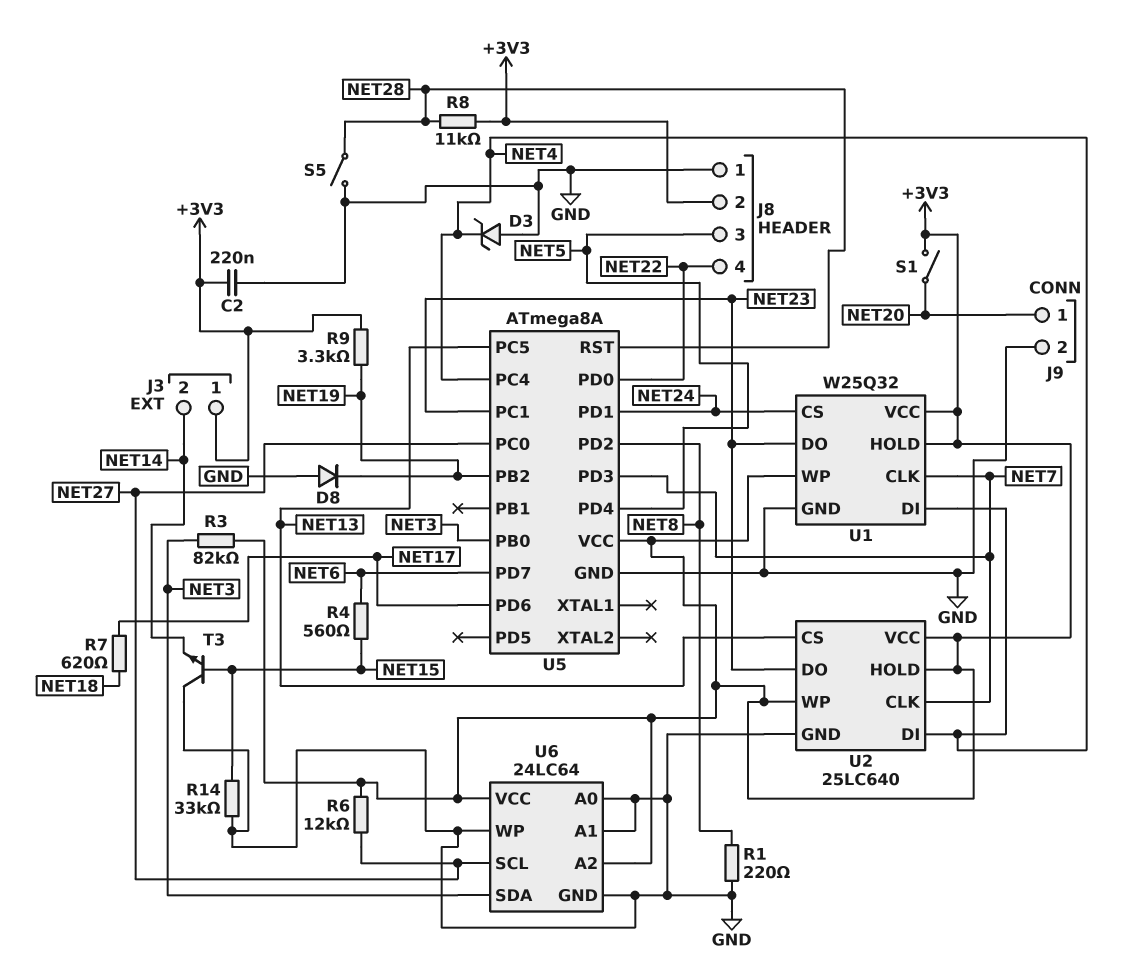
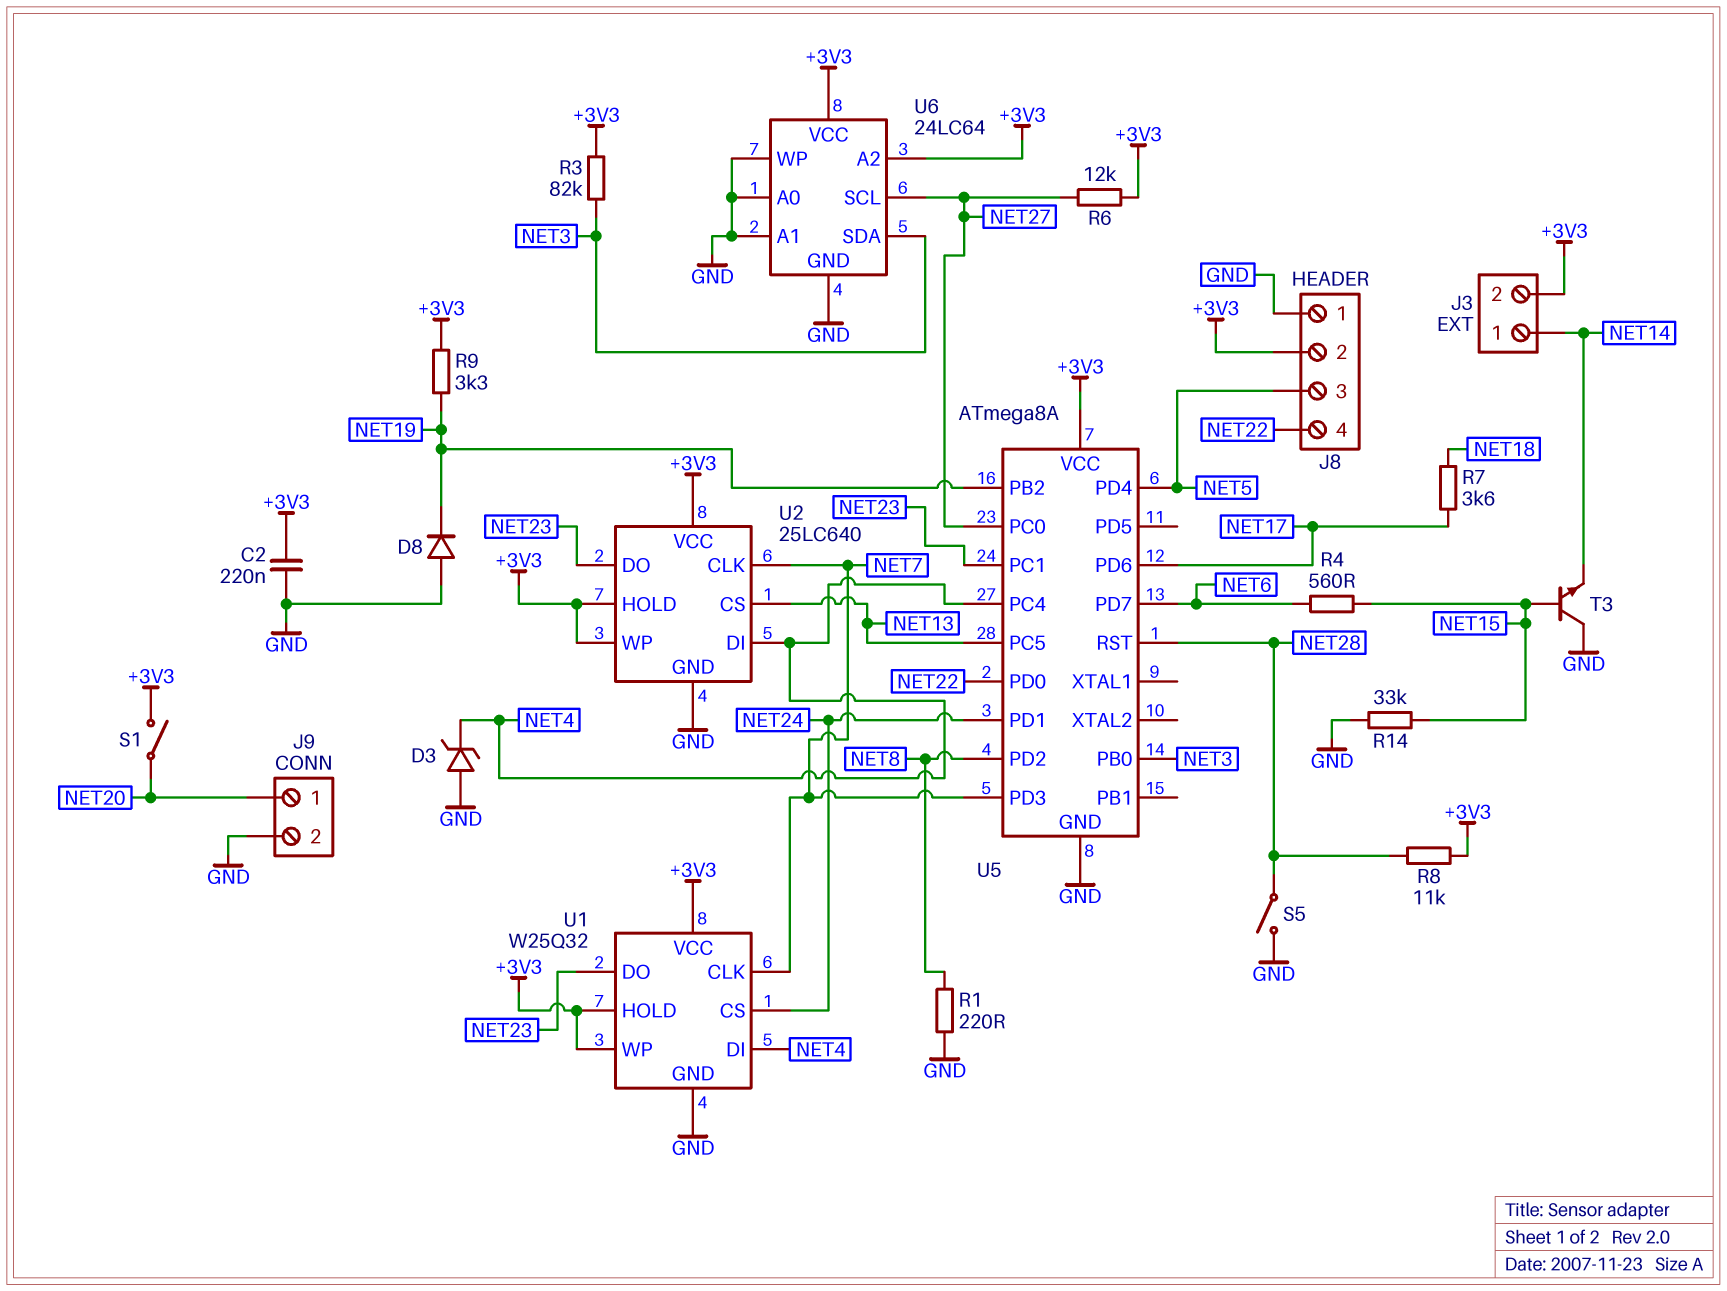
J3 pin 1: +3V3 -> NET14
J3 pin 2: NET14 -> +3V3
R7: 620 (NET17, NET18) -> 3.6k (NET17, NET18)

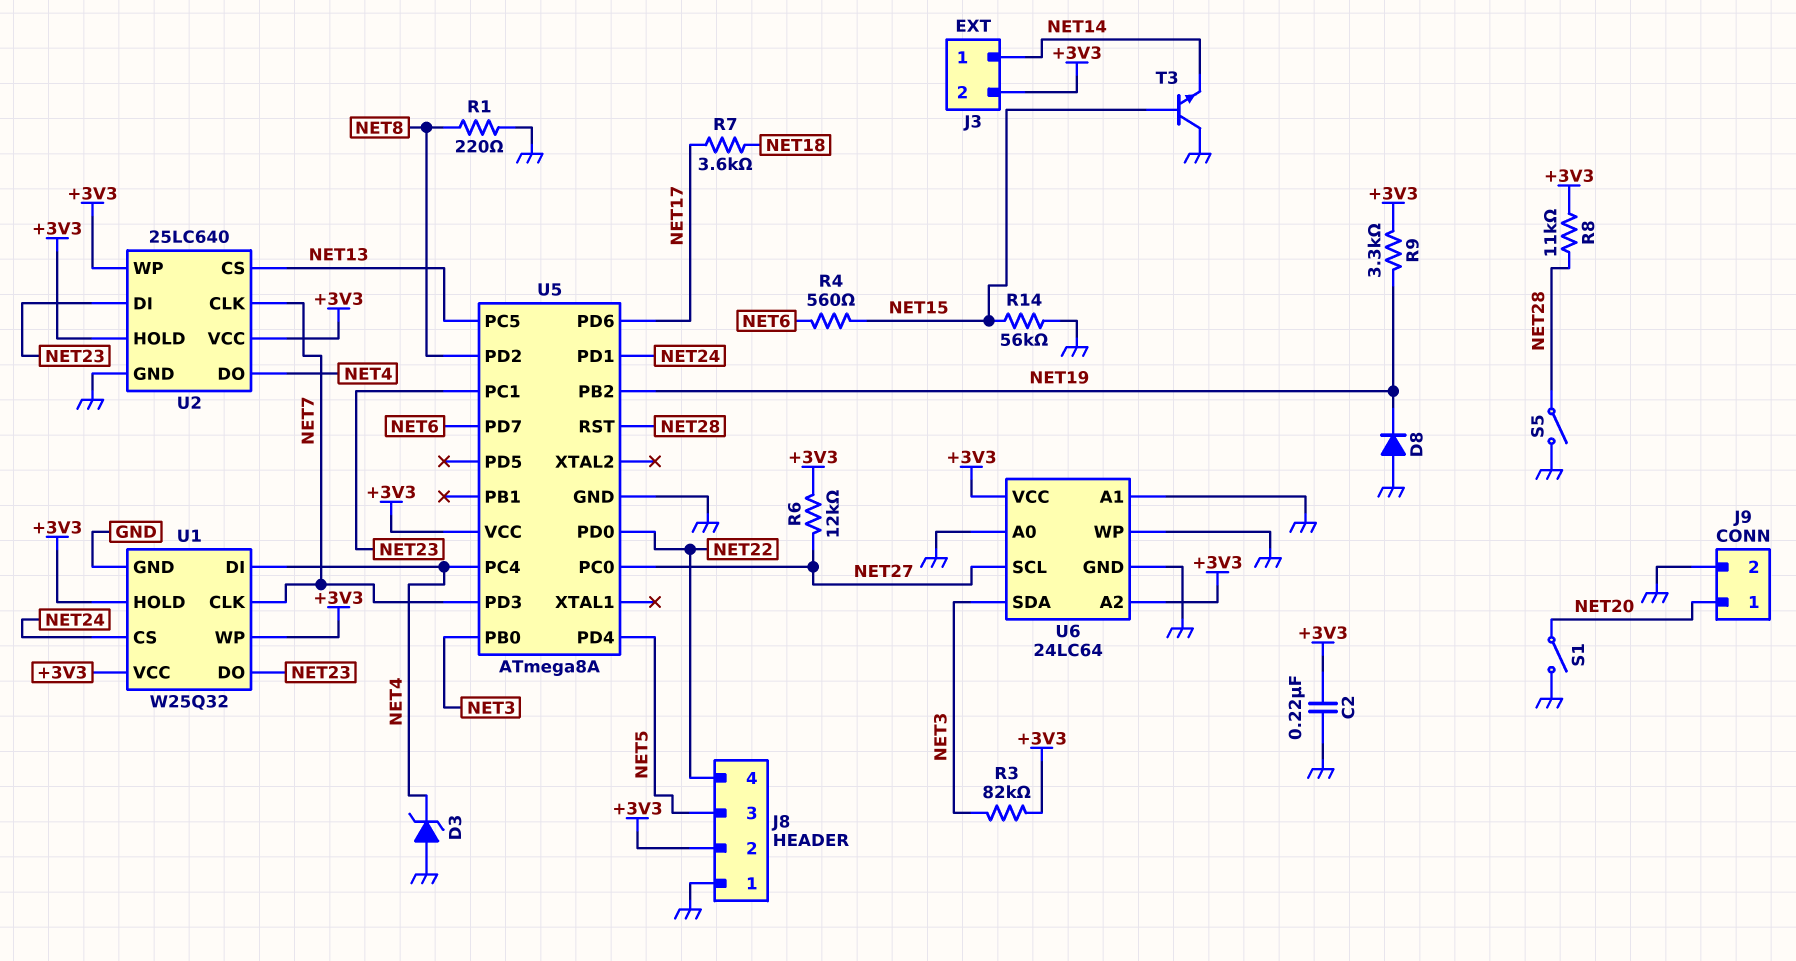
R14: 33k (GND, NET15) -> 56k (GND, NET15)
S1: switch (+3V3, NET20) -> switch (GND, NET20)
U2 pin DI: NET4 -> NET23
U2 pin DO: NET23 -> NET4

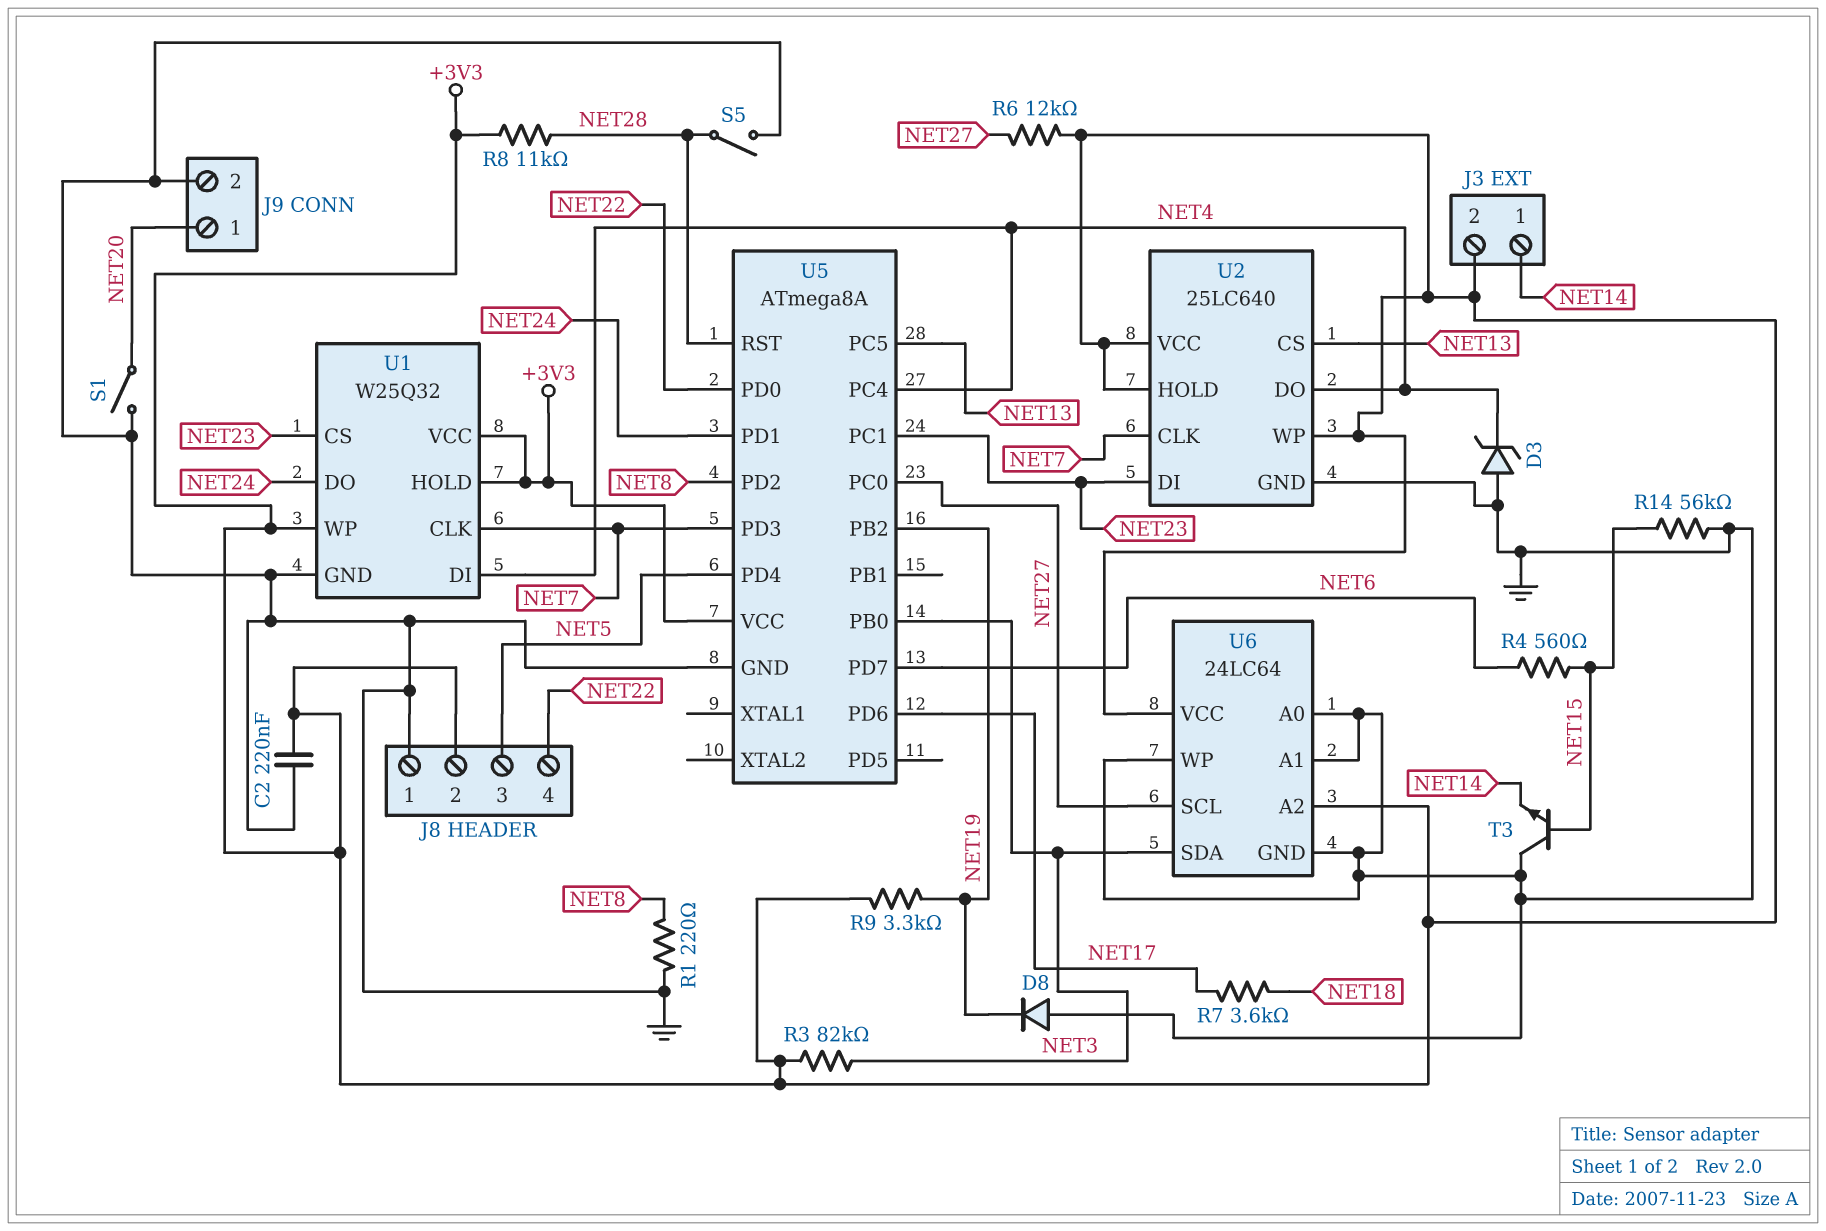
U1 pin CS: NET24 -> NET23
U1 pin DO: NET23 -> NET24

